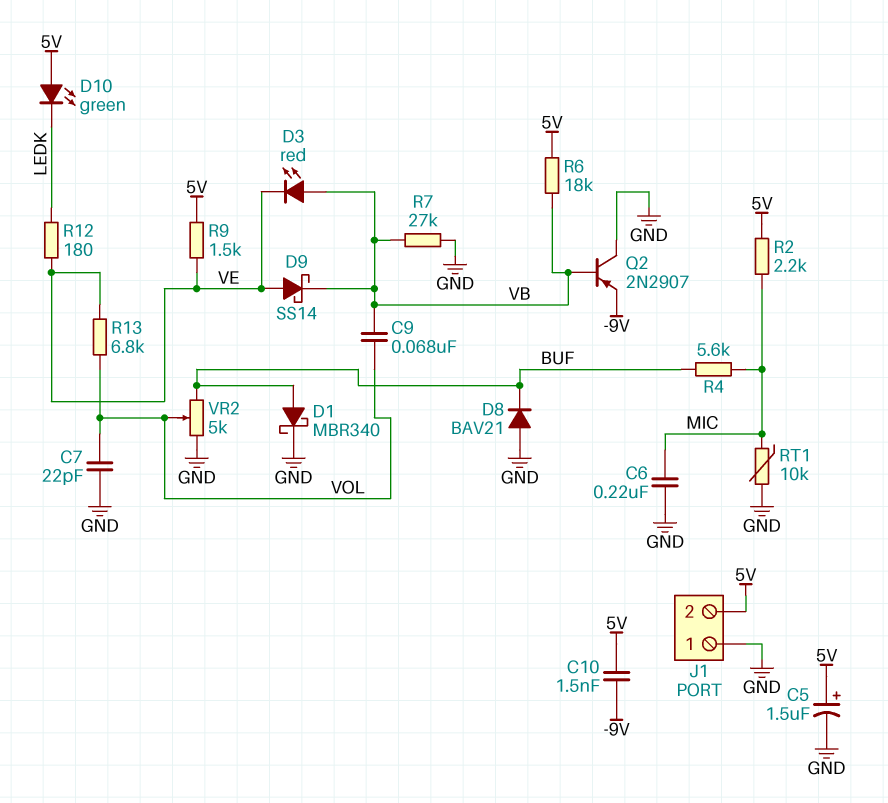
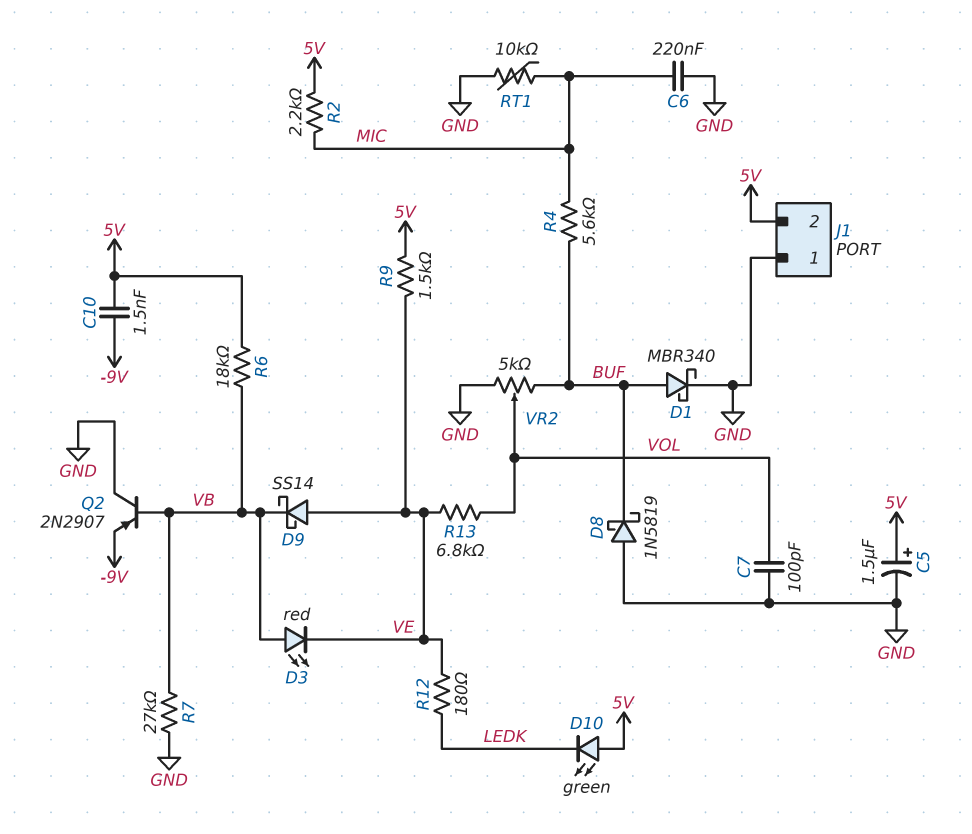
C7: 22pF (GND, VOL) -> 100pF (GND, VOL)
C9: 68nF (VB, VOL) -> none
D8: diode BAV21 (A GND, K BUF) -> schottky 1N5819 (A GND, K BUF)

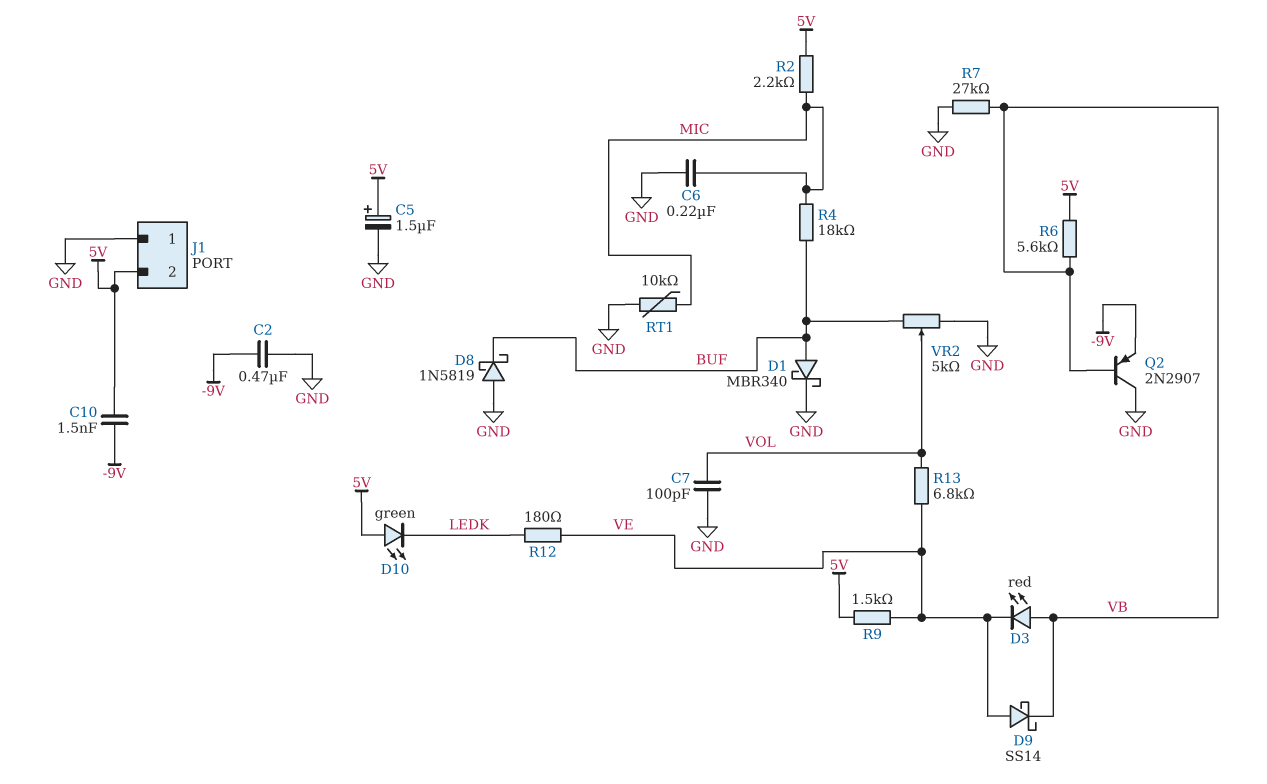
C2: none -> 470nF (-9V, GND)
R4: 5.6k (BUF, MIC) -> 18k (BUF, MIC)
R6: 18k (5V, VB) -> 5.6k (5V, VB)

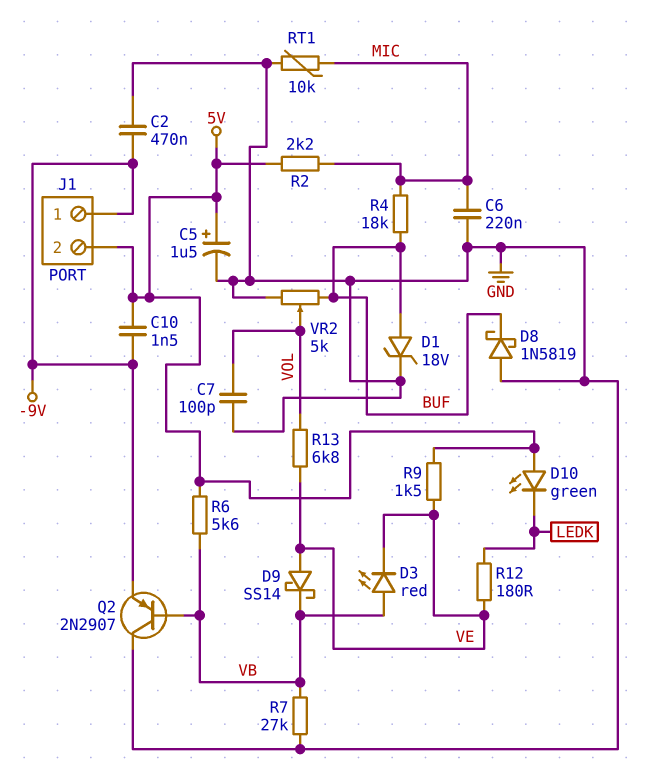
D1: schottky MBR340 (A BUF, K GND) -> zener 18V (A BUF, K GND)
J1 pin 1: GND -> -9V

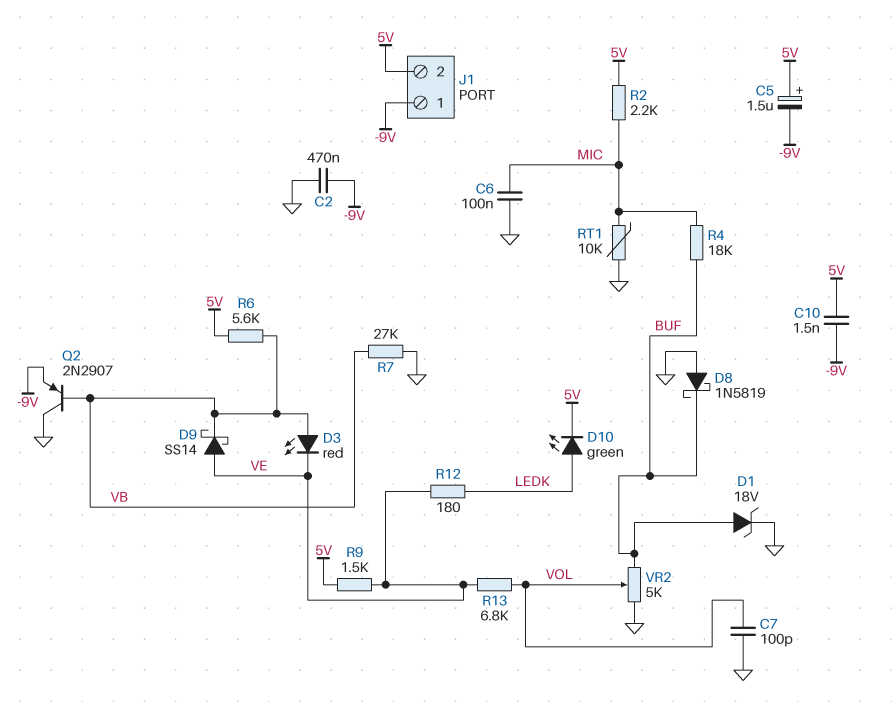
C5: 1.5uF (plus 5V, minus GND) -> 1.5uF (plus 5V, minus -9V)
C6: 220nF (GND, MIC) -> 100nF (GND, MIC)
D10: LED green (A 5V, K LEDK) -> LED green (A LEDK, K 5V)

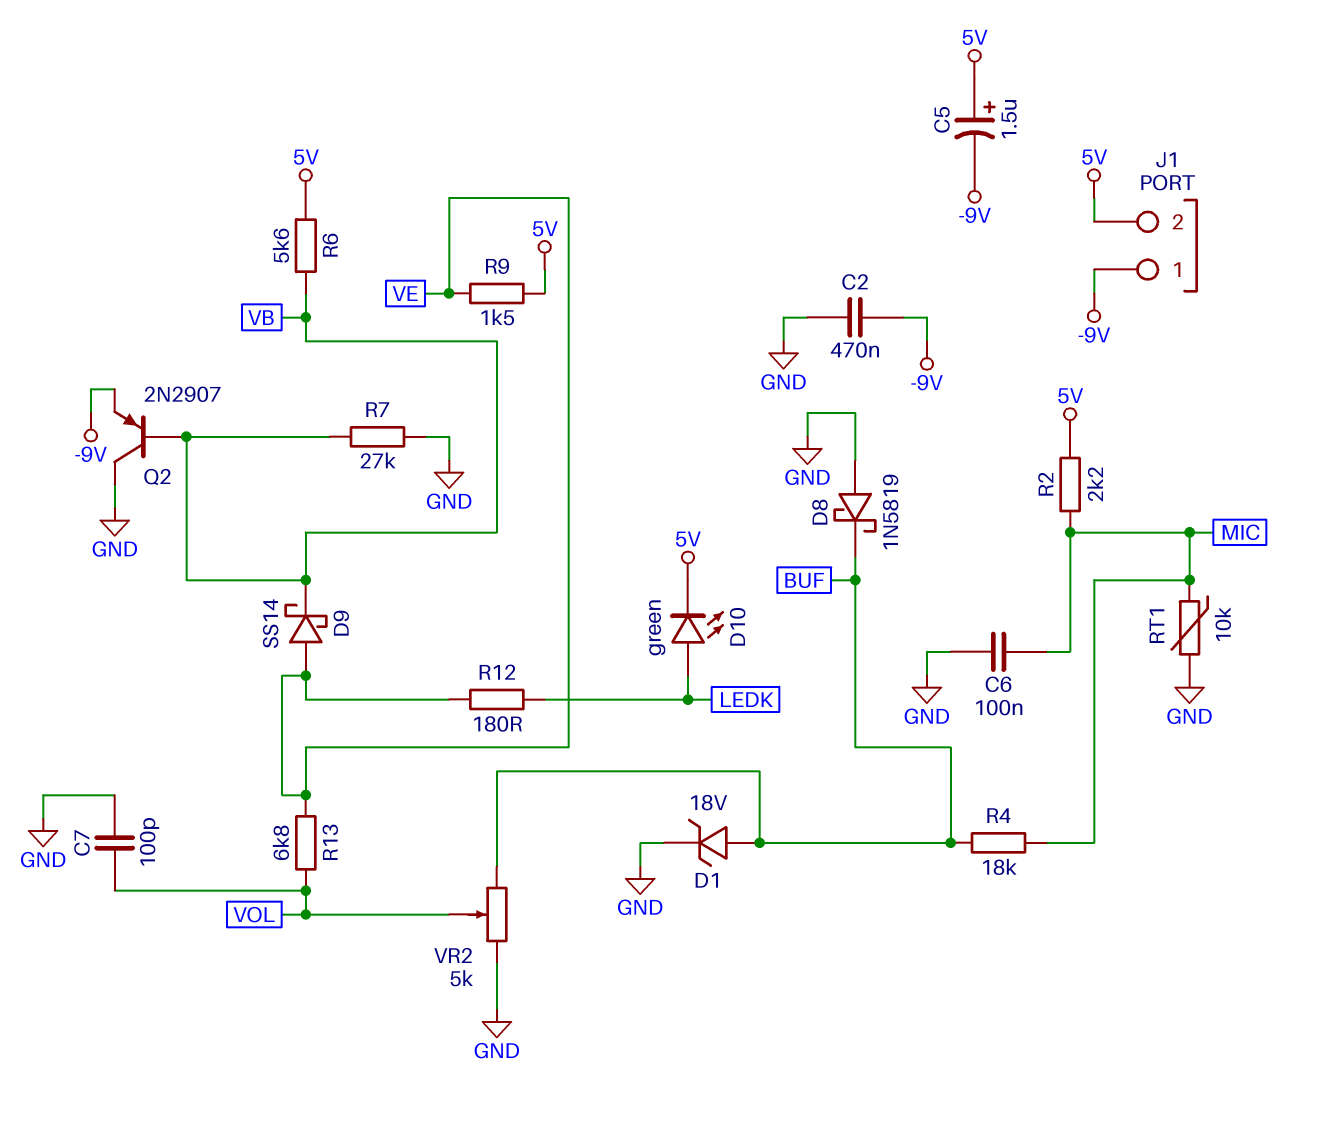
C10: 1.5nF (-9V, 5V) -> none
D3: LED red (A VB, K VE) -> none

